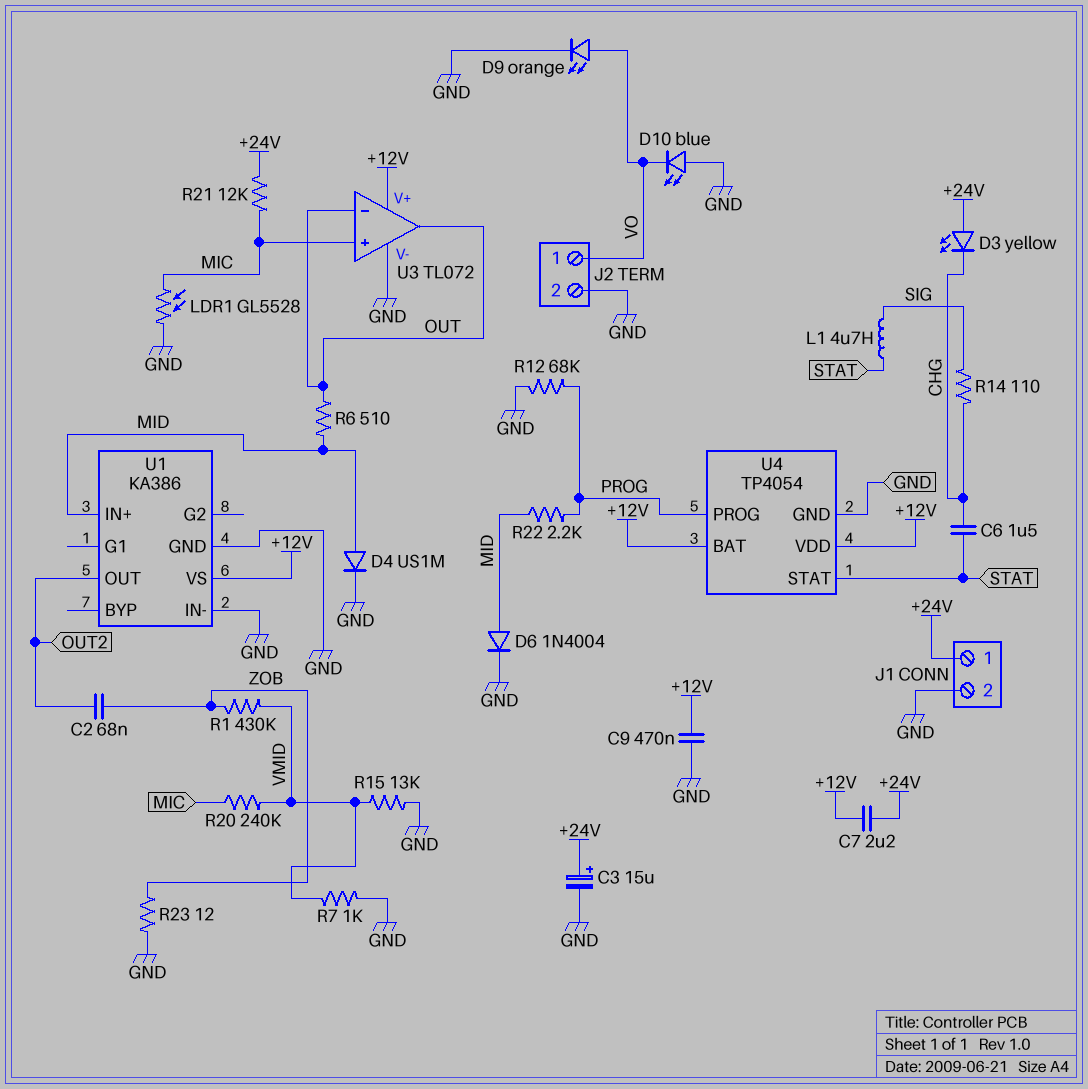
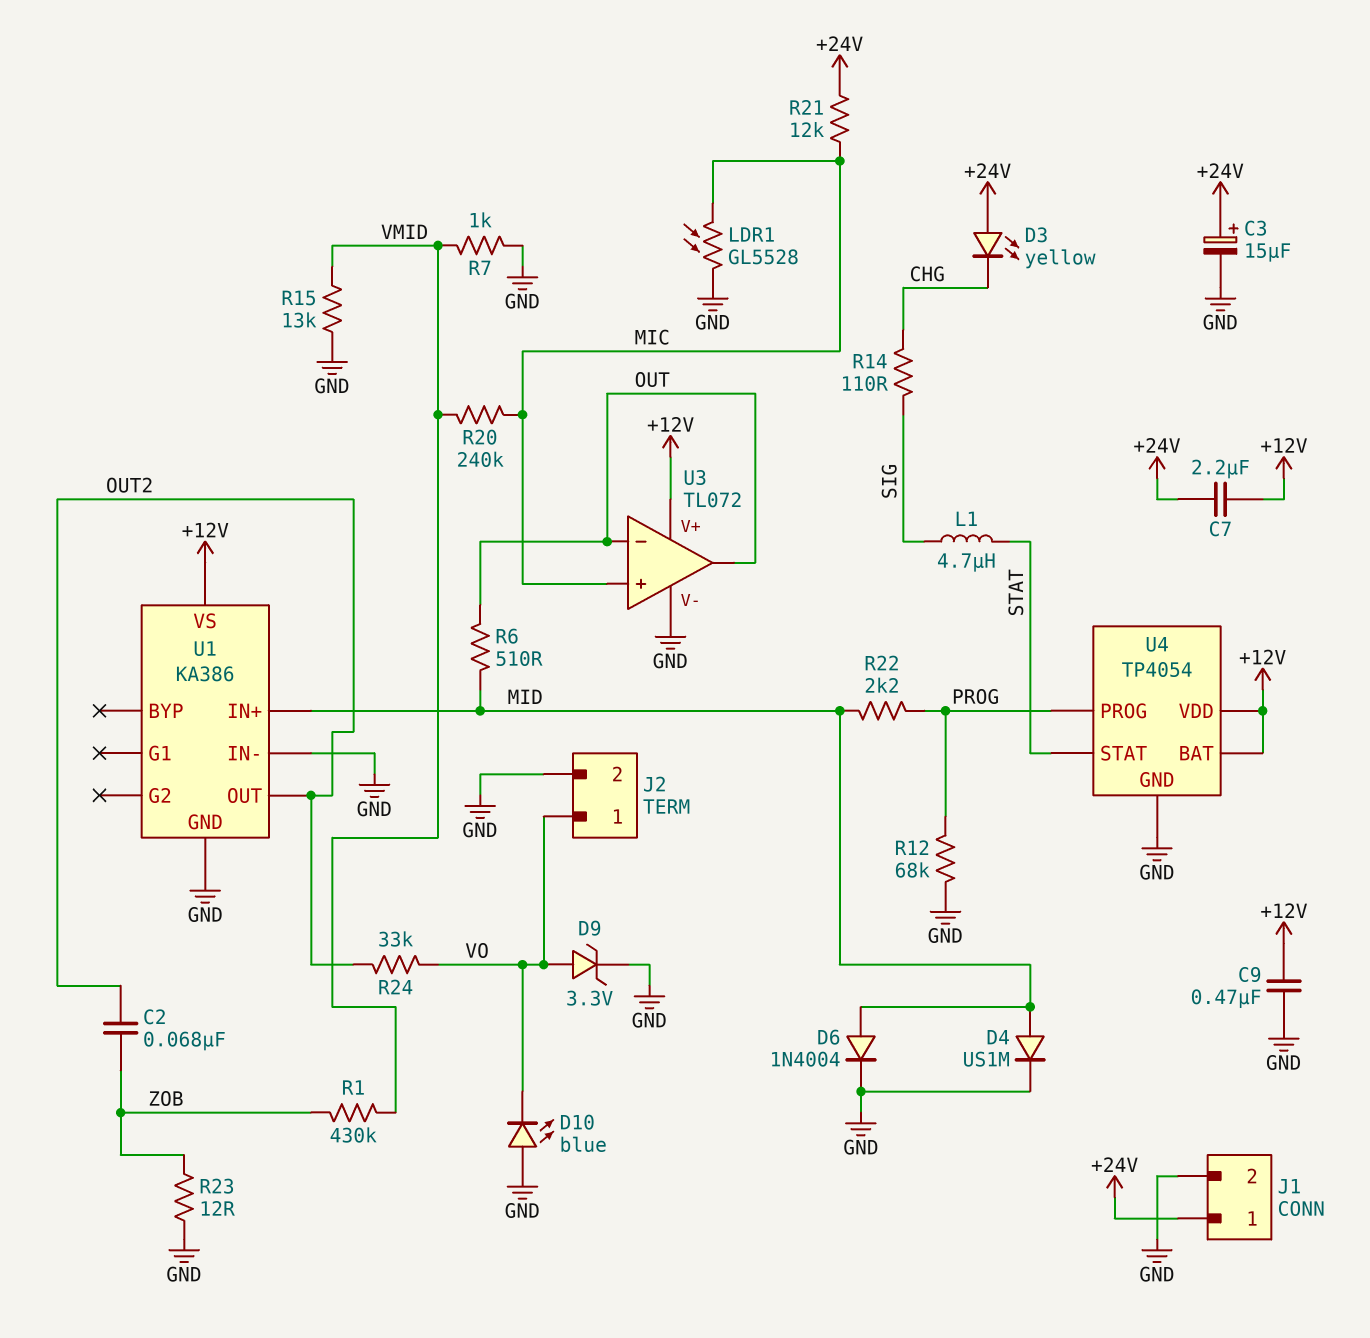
C6: 1.5uF (CHG, STAT) -> none
D9: LED orange (A VO, K GND) -> zener 3.3V (A VO, K GND)
R24: none -> 33k (OUT2, VO)

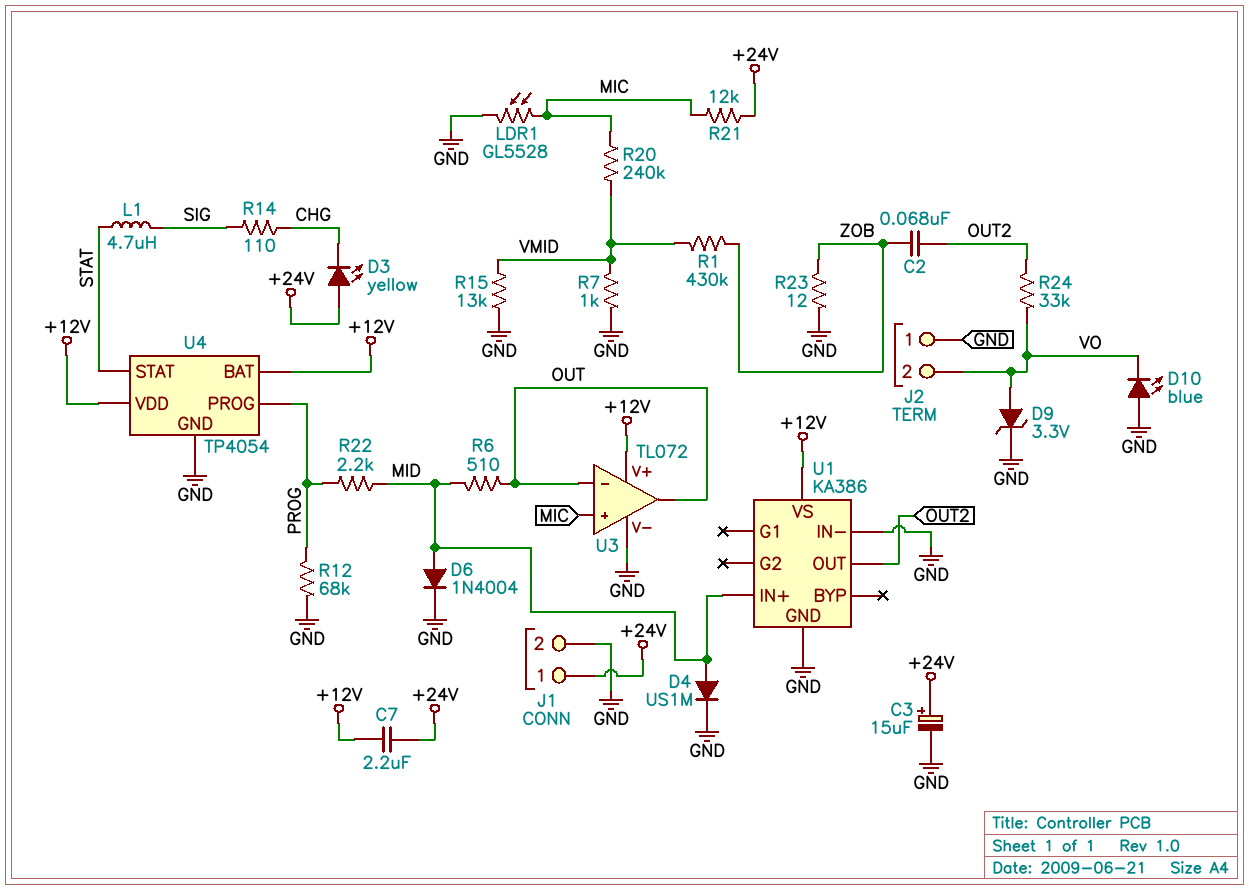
C9: 470nF (+12V, GND) -> none
J2 pin 1: VO -> GND
J2 pin 2: GND -> VO

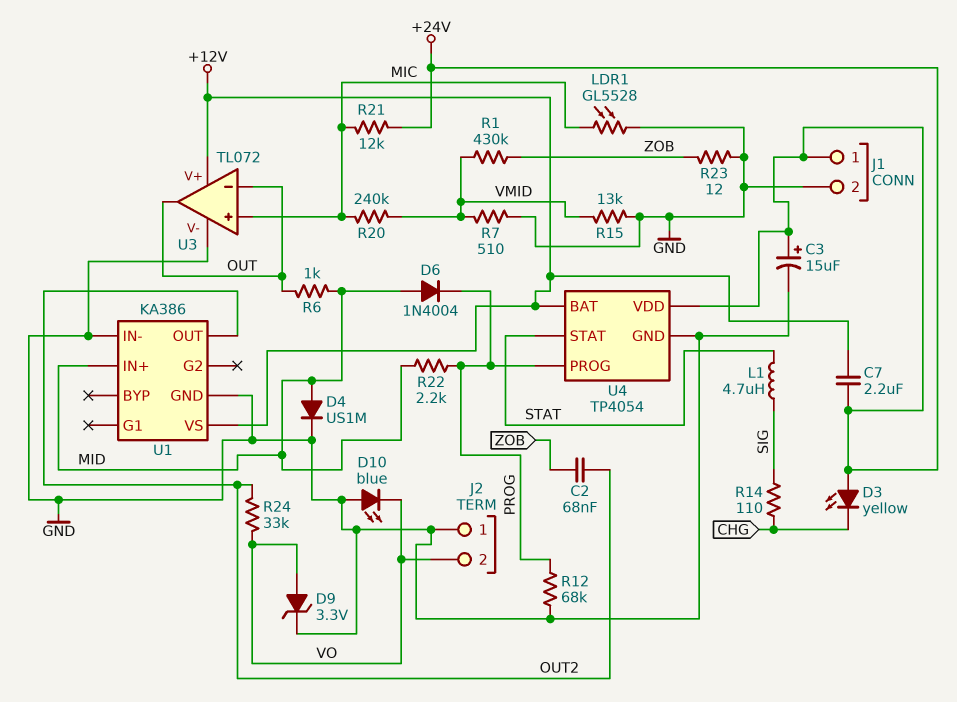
D6: diode 1N4004 (A MID, K GND) -> diode 1N4004 (A MID, K PROG)
R6: 510 (MID, OUT) -> 1k (MID, OUT)
R7: 1k (GND, VMID) -> 510 (GND, VMID)
U4 pin VDD: +12V -> +24V

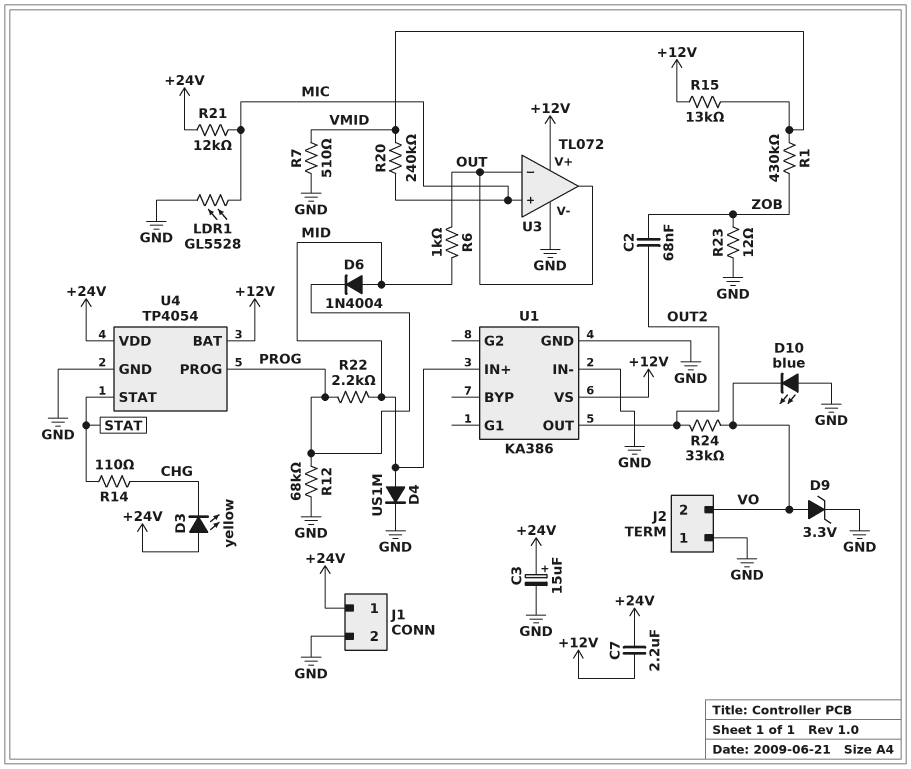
L1: 4.7uH (SIG, STAT) -> none
R14: 110 (CHG, SIG) -> 110 (CHG, STAT)
R15: 13k (GND, VMID) -> 13k (+12V, VMID)

